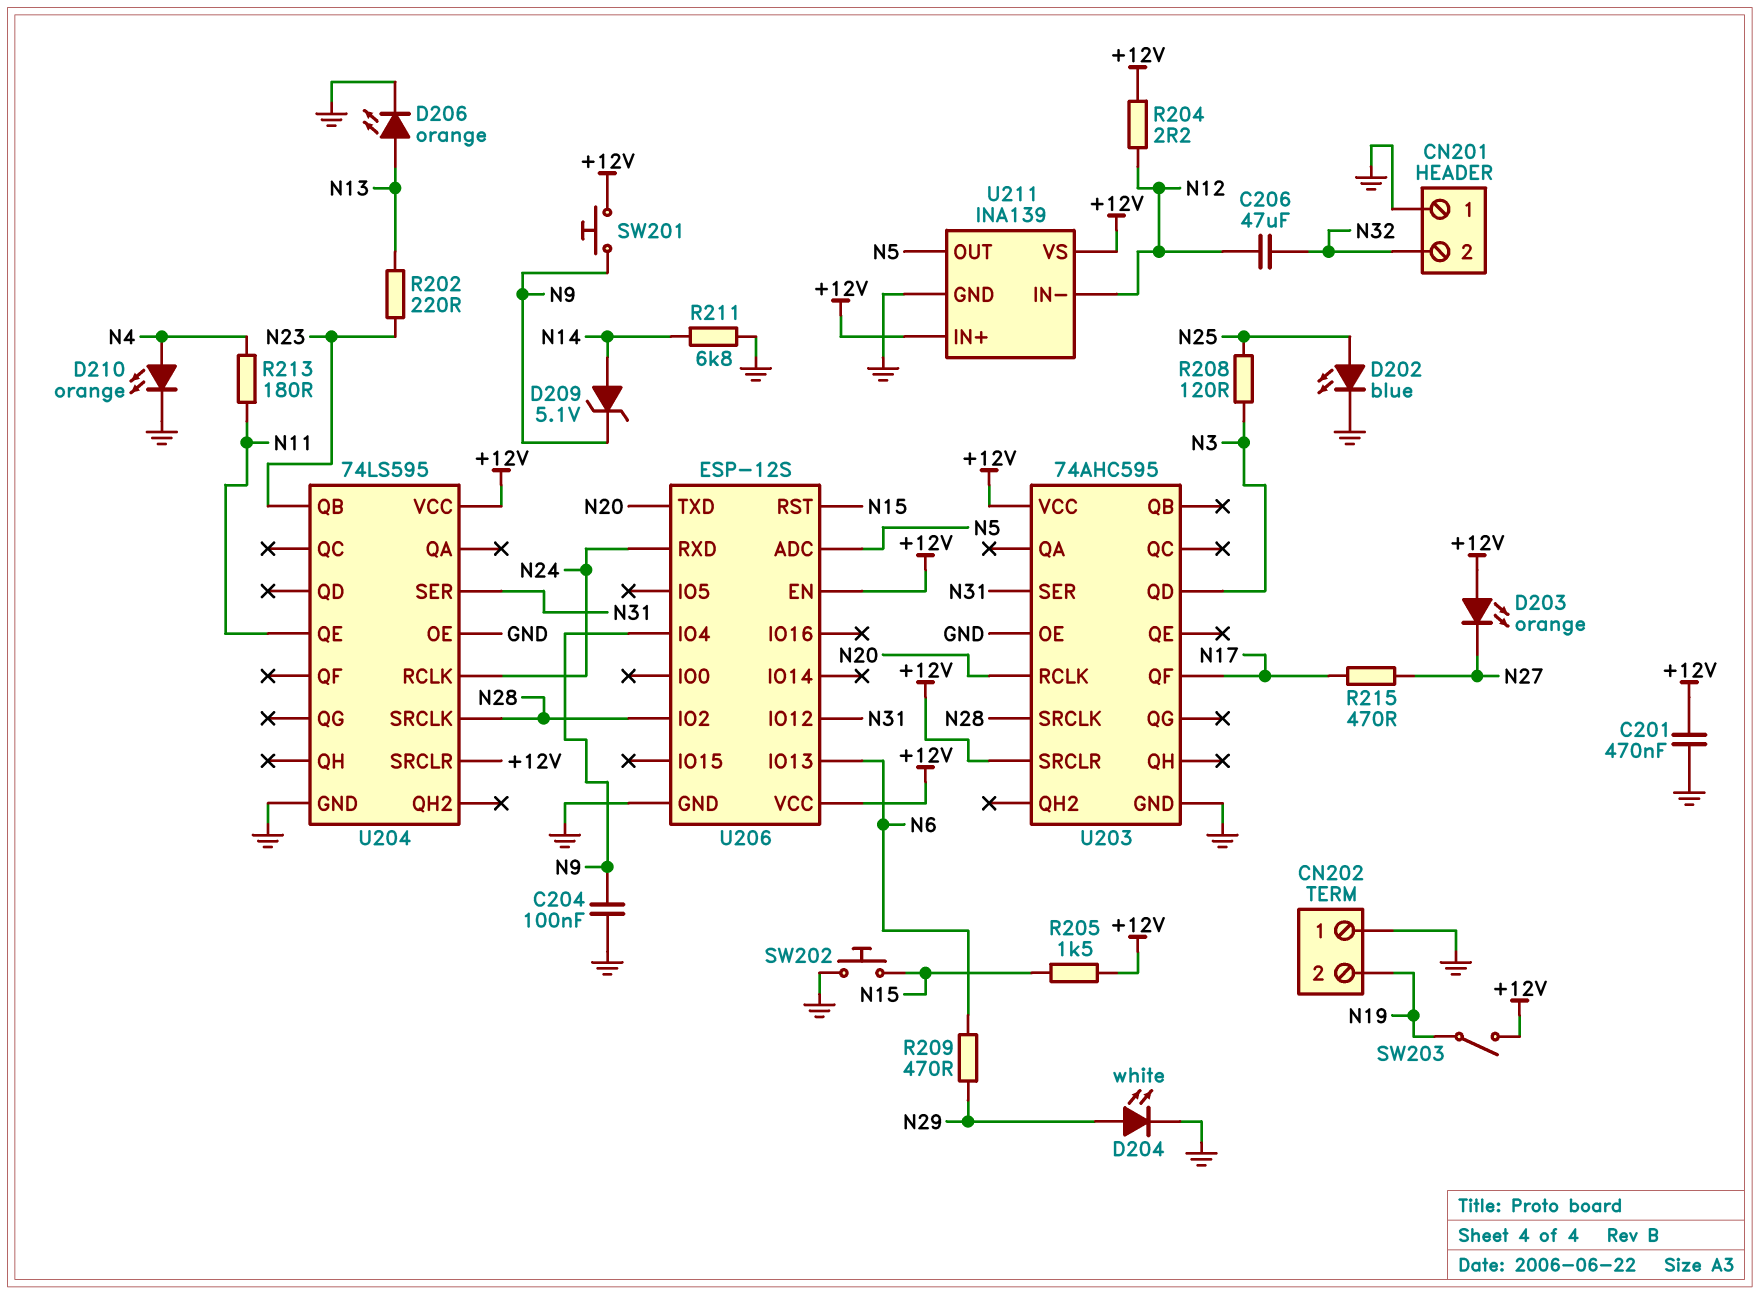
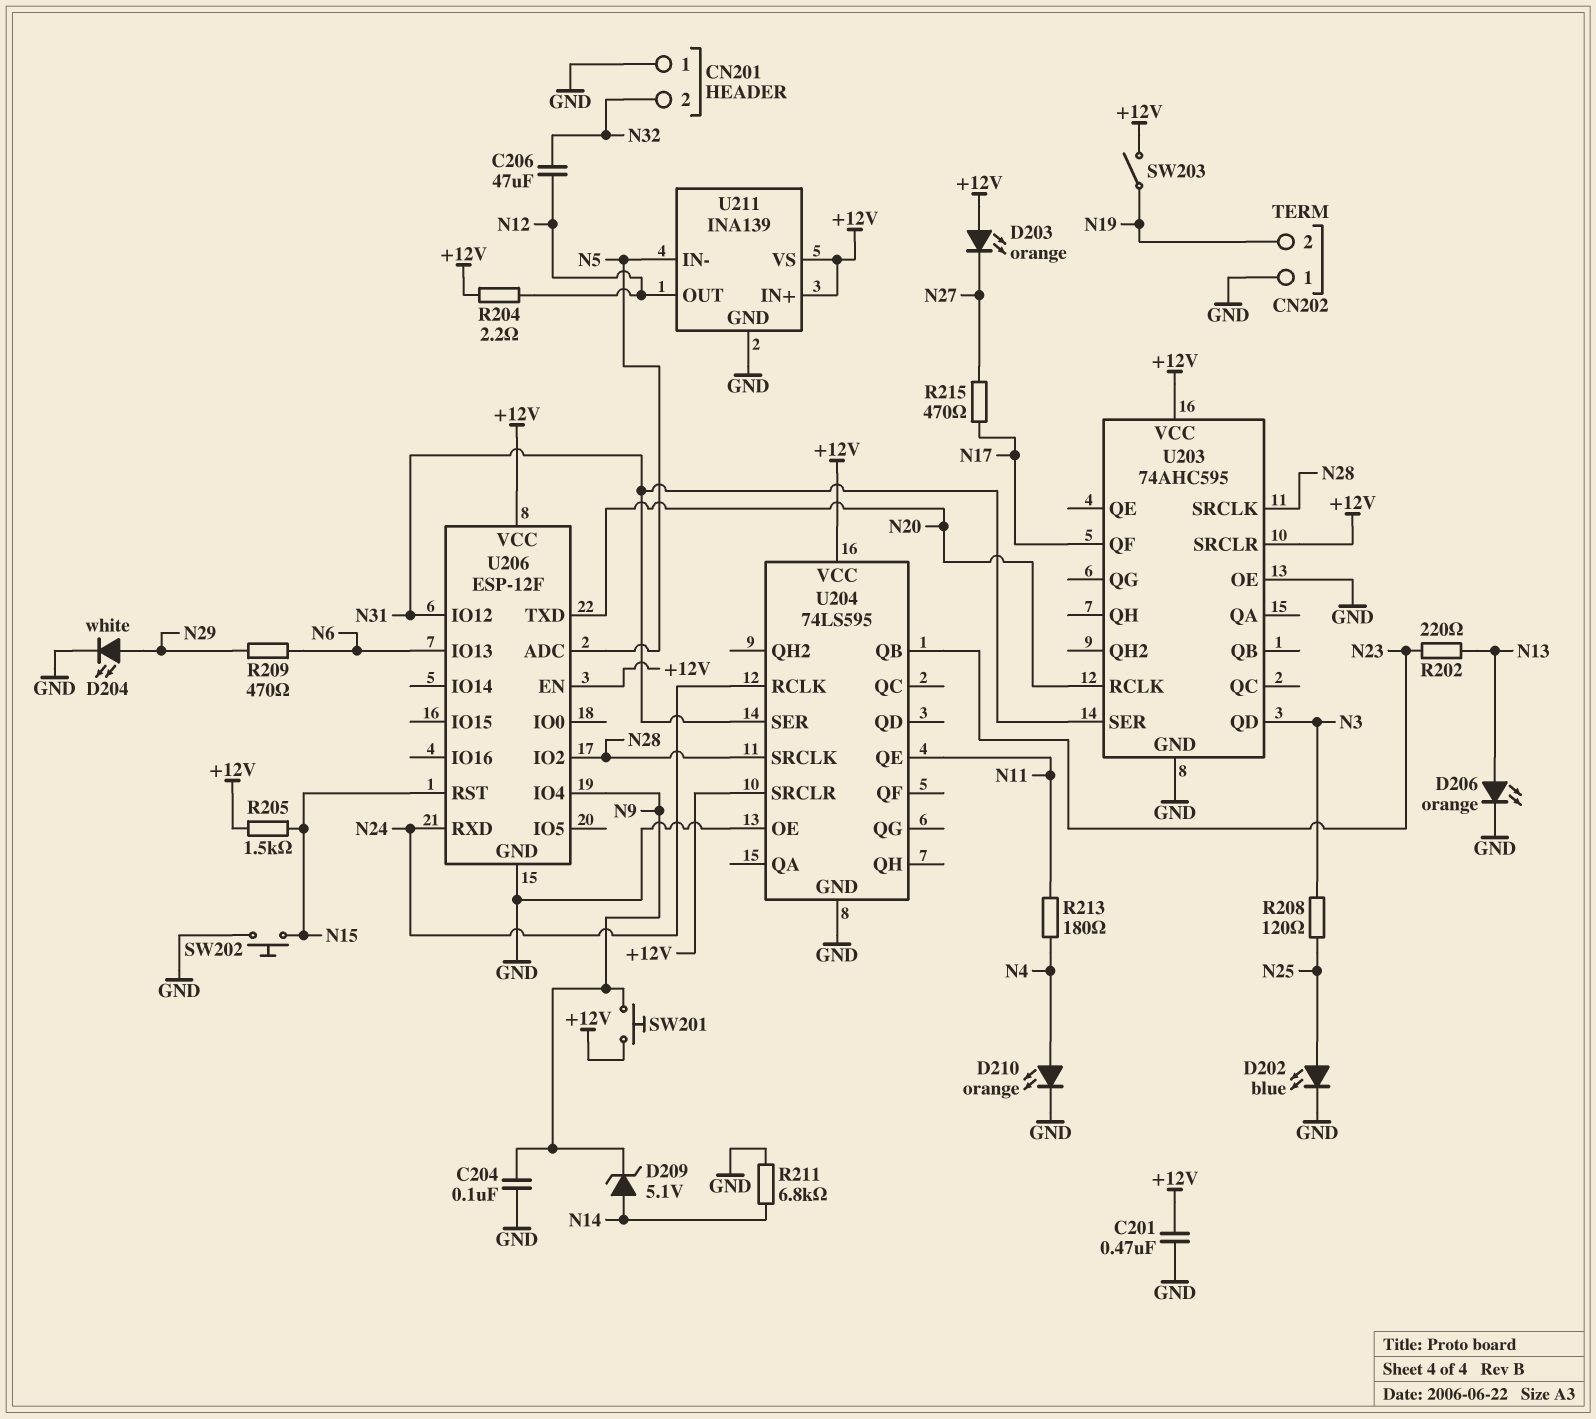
U206: ESP-12S -> ESP-12F
U211 pin IN-: N12 -> N5
U211 pin OUT: N5 -> N12

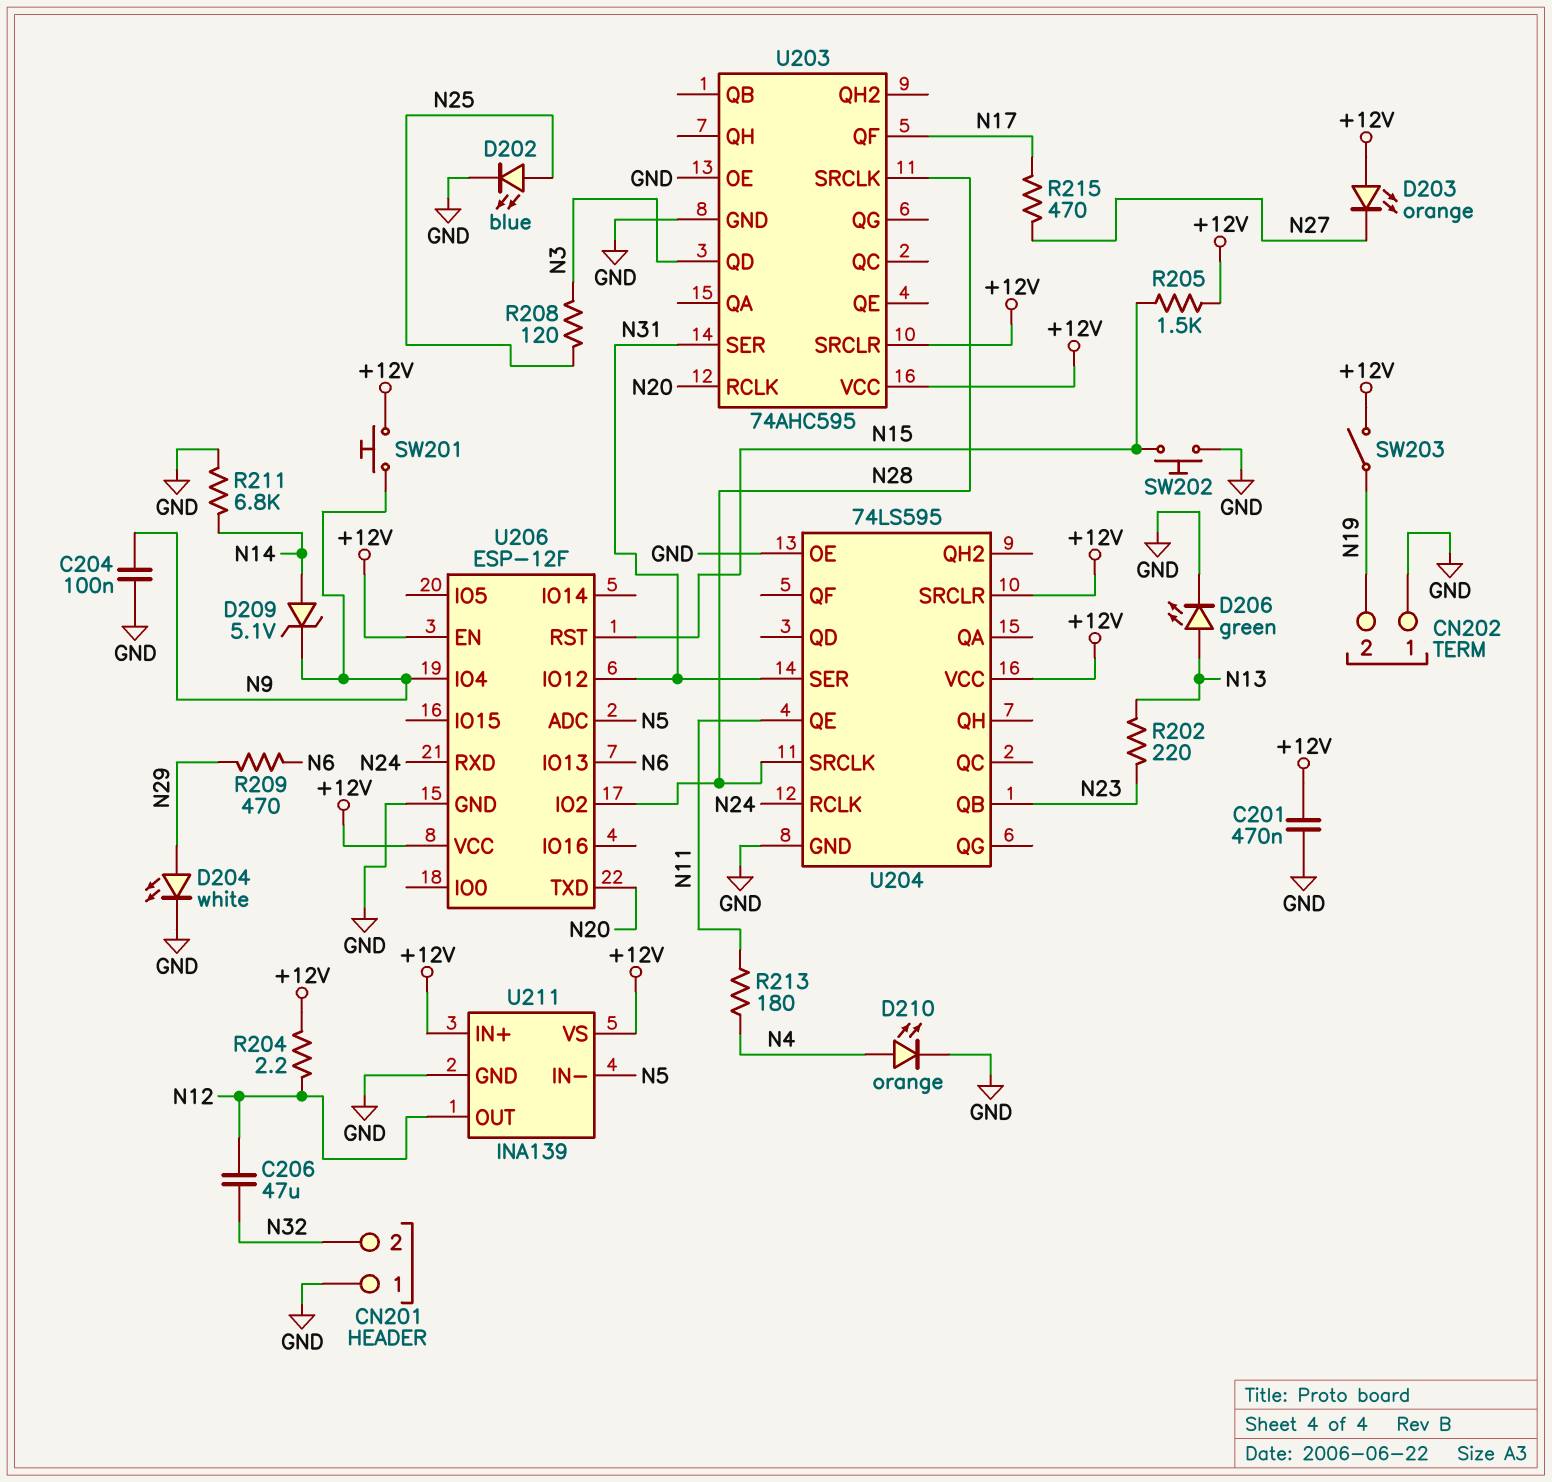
D206: LED orange (A N13, K GND) -> LED green (A N13, K GND)

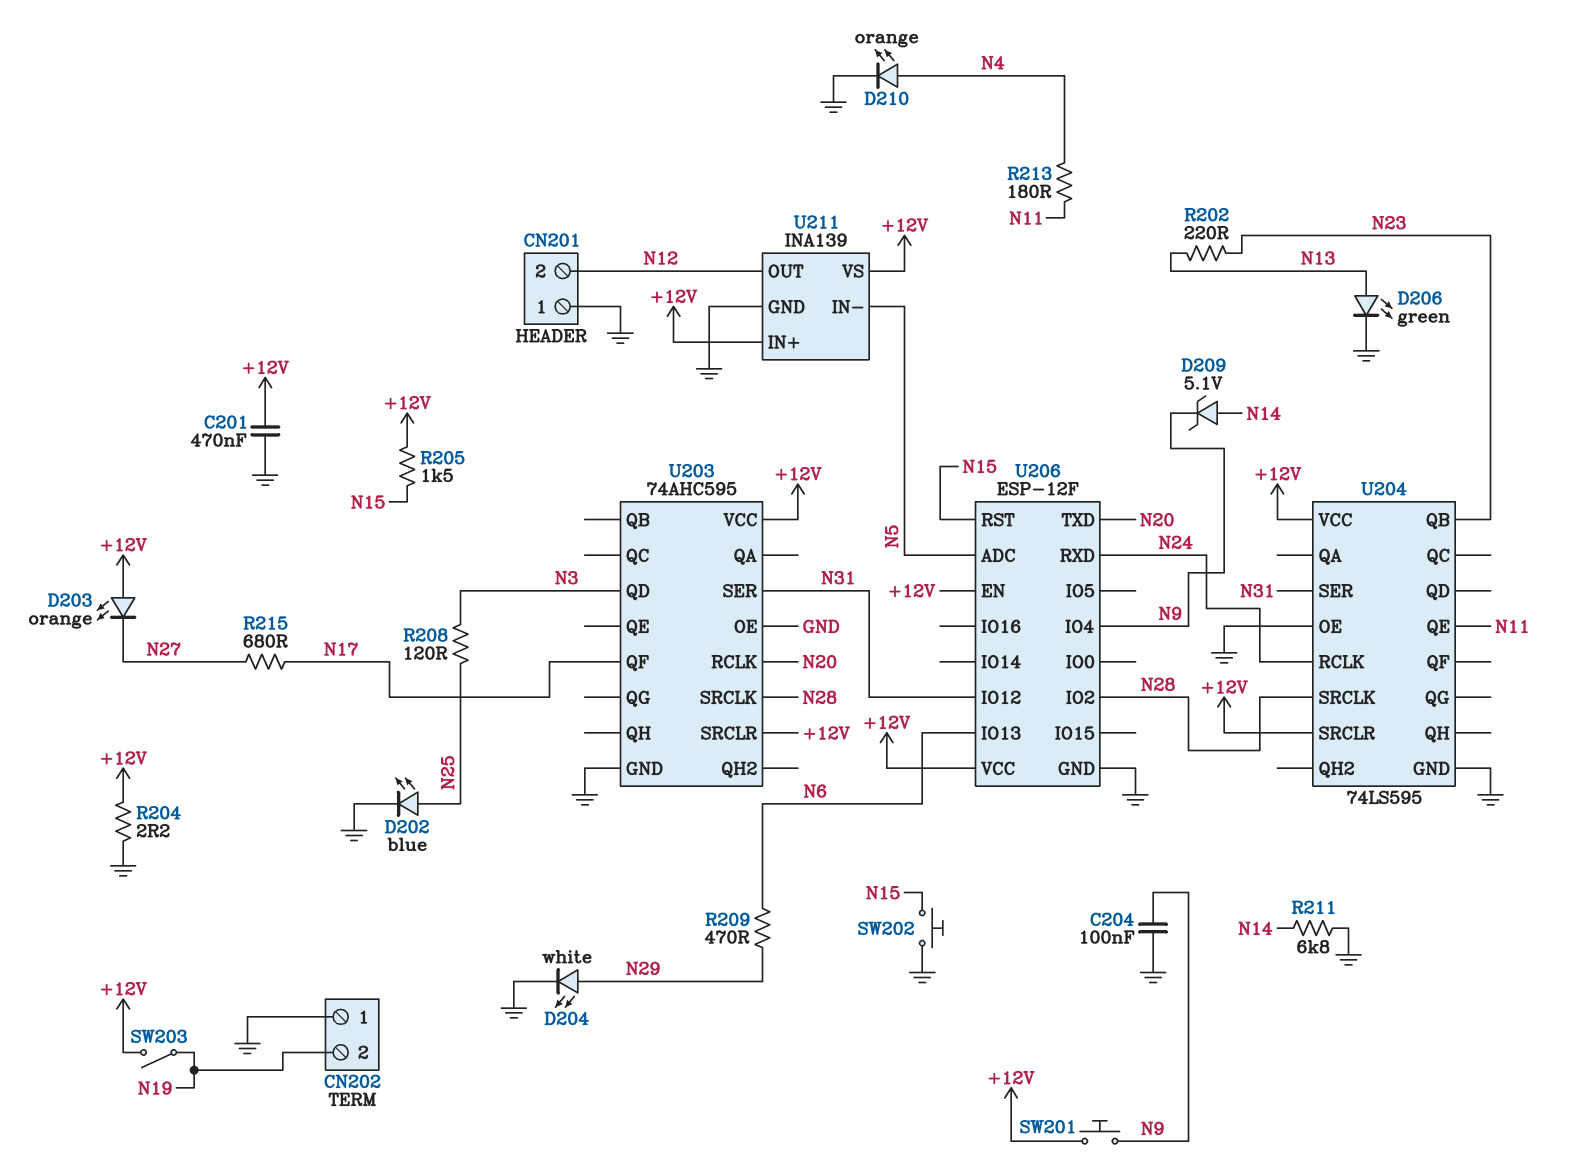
C206: 47uF (N12, N32) -> none
CN201 pin 2: N32 -> N12
R204: 2.2 (+12V, N12) -> 2.2 (+12V, GND)
R215: 470 (N17, N27) -> 680 (N17, N27)

